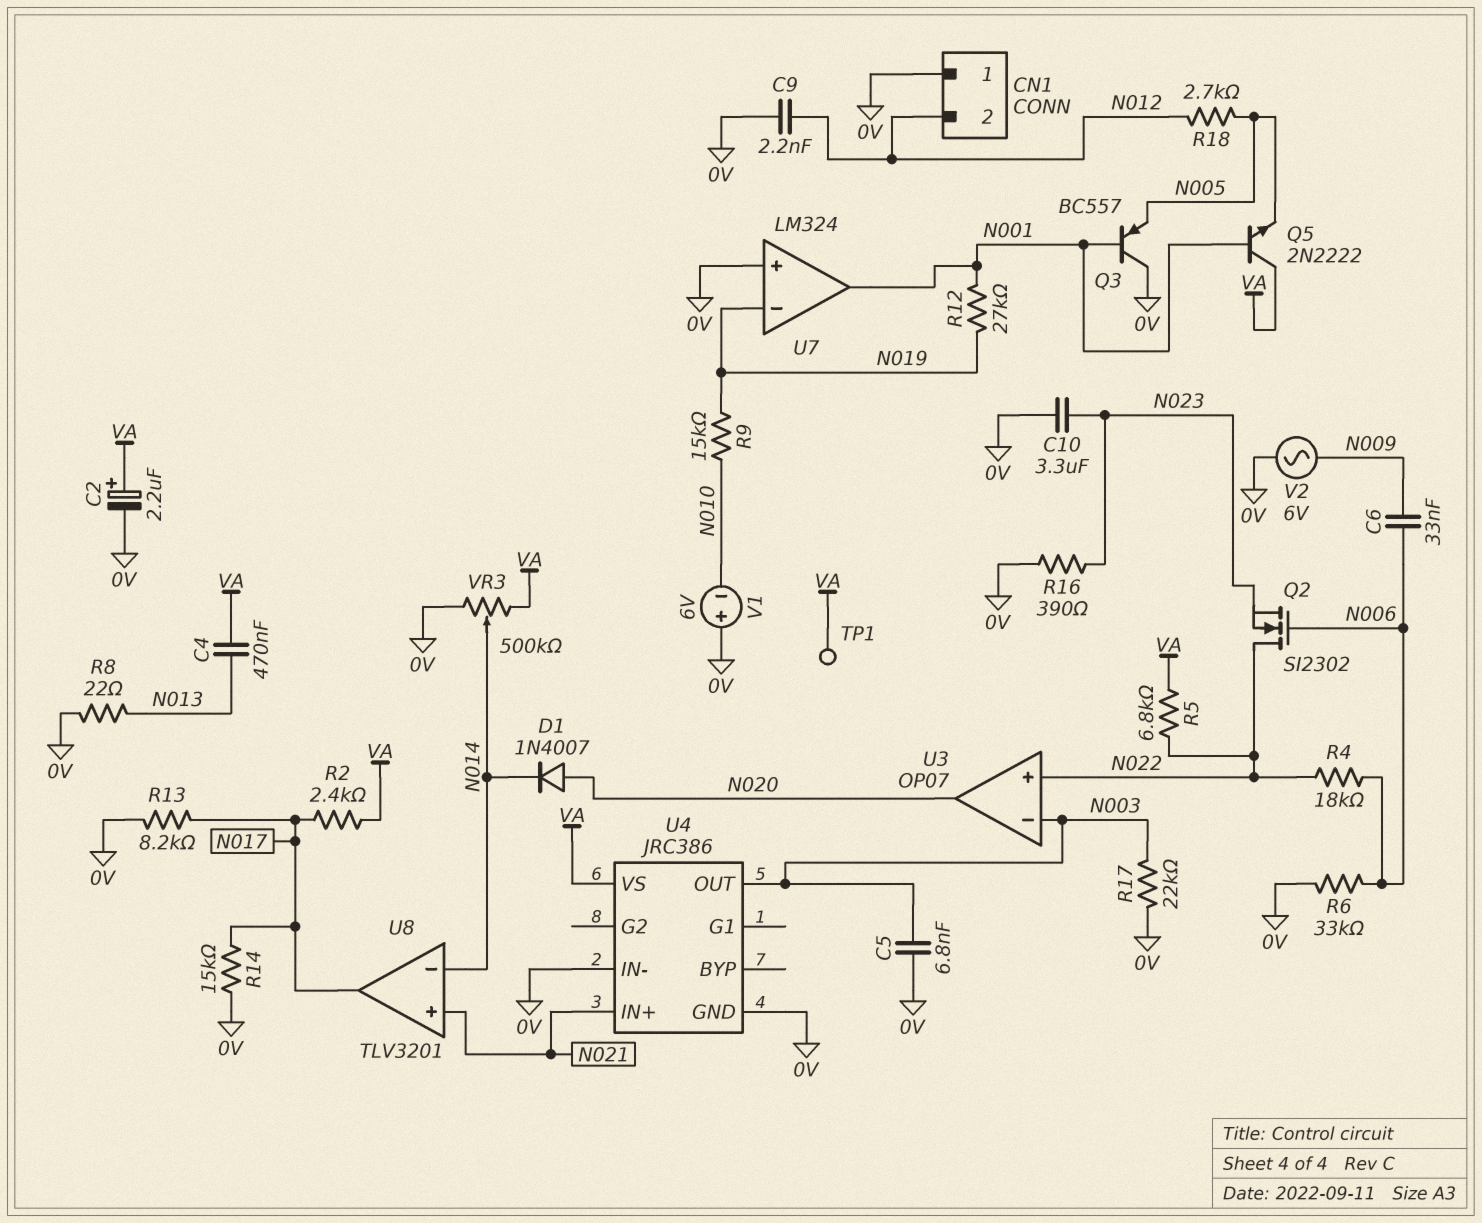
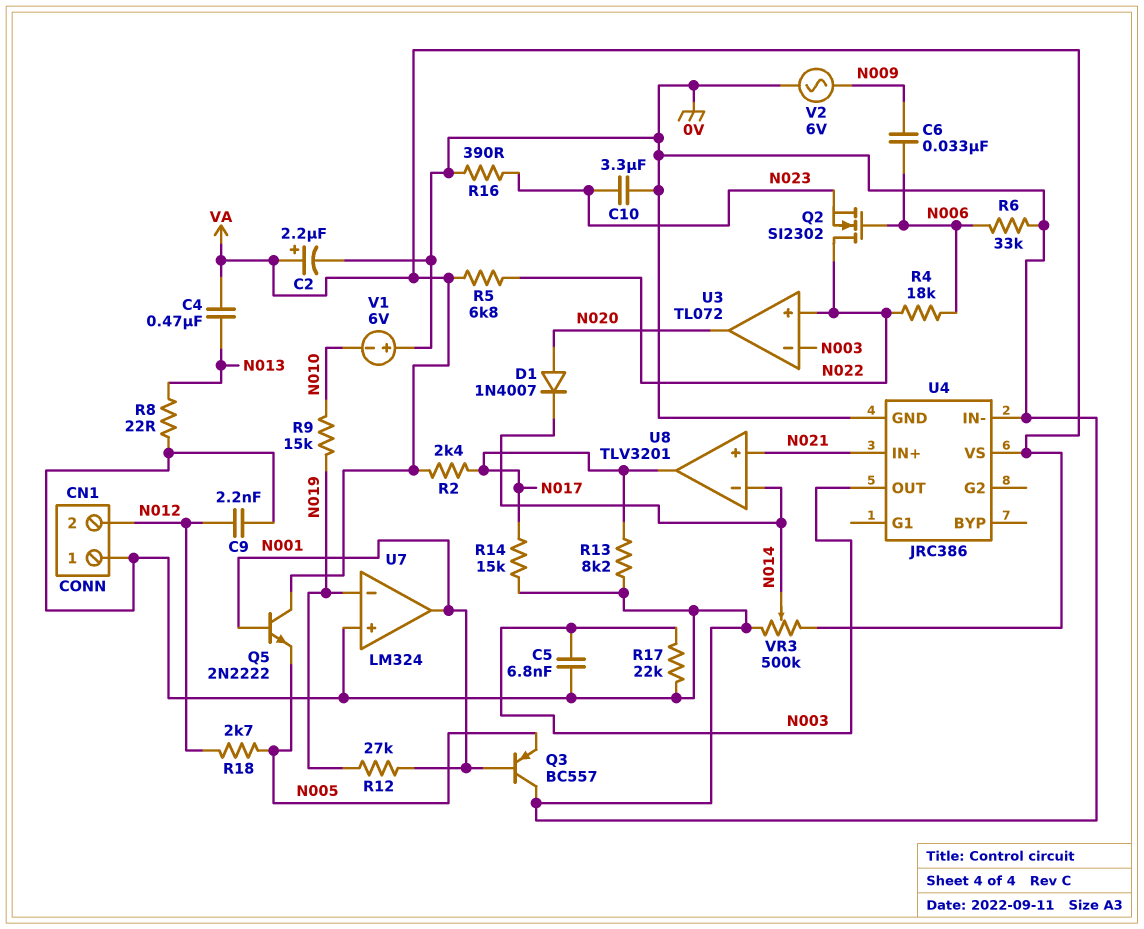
TP1: test point (VA) -> none
U3: OP07 -> TL072

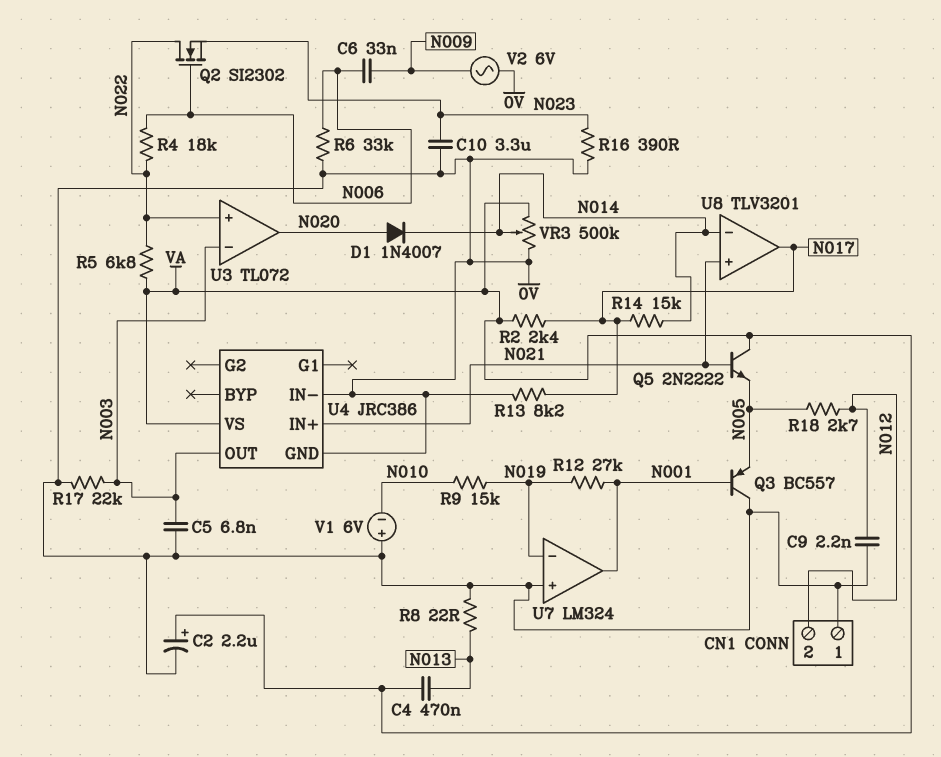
Q5: NPN 2N2222 (B N001, C VA, E N005) -> NPN 2N2222 (B N021, C VA, E N005)
R14: 15k (0V, N017) -> 15k (N014, N017)

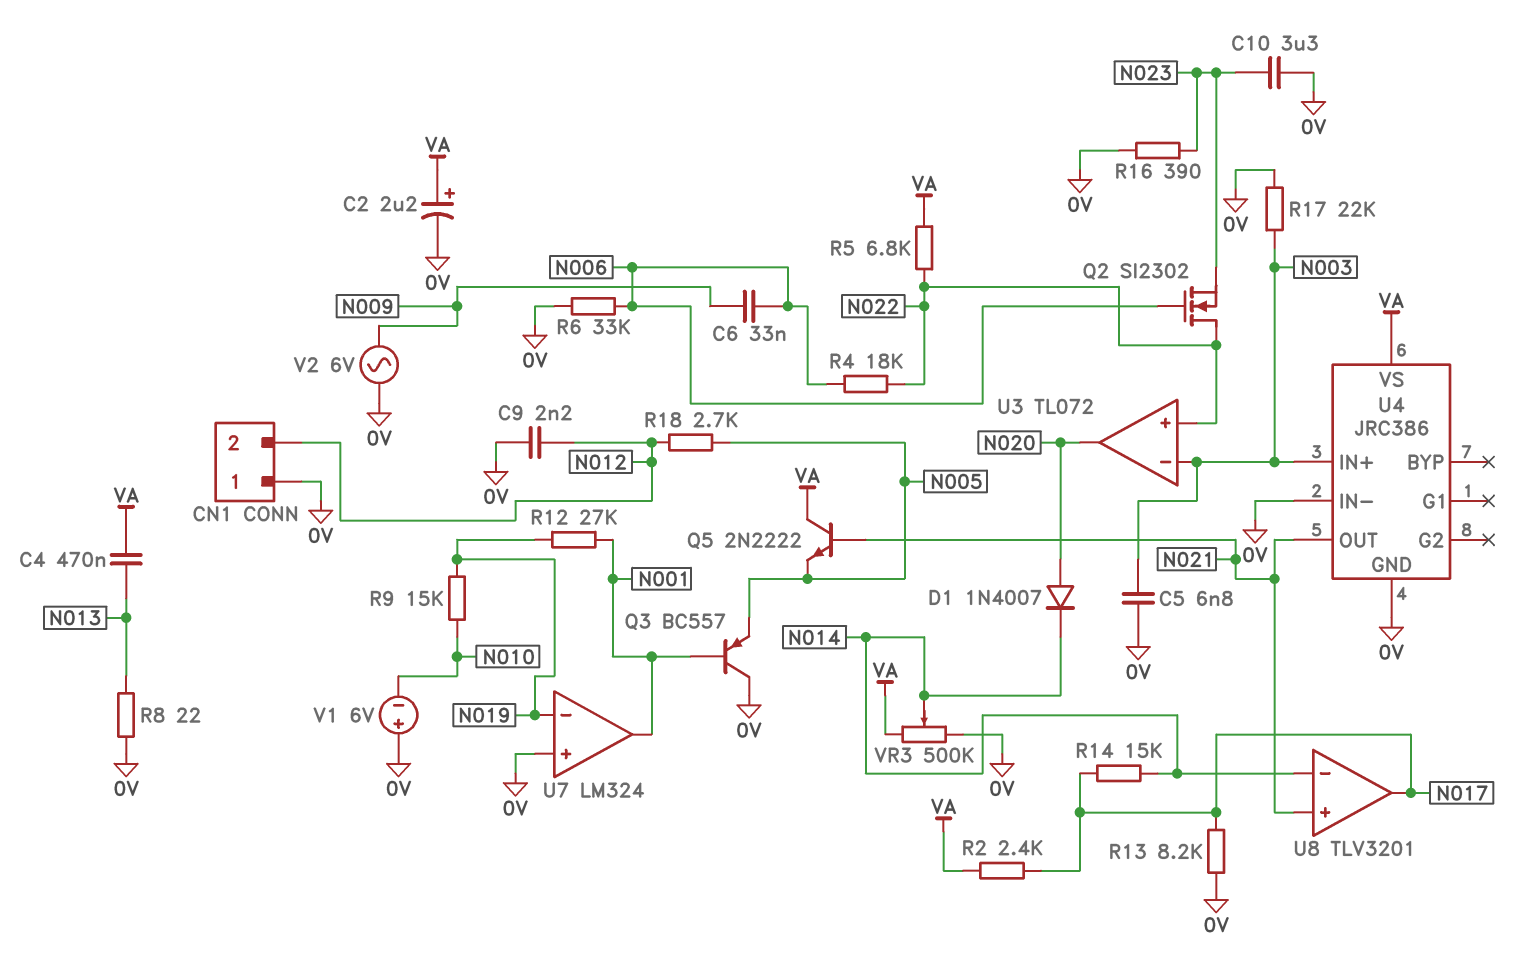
U4 pin IN+: N021 -> N003
U4 pin OUT: N003 -> N021

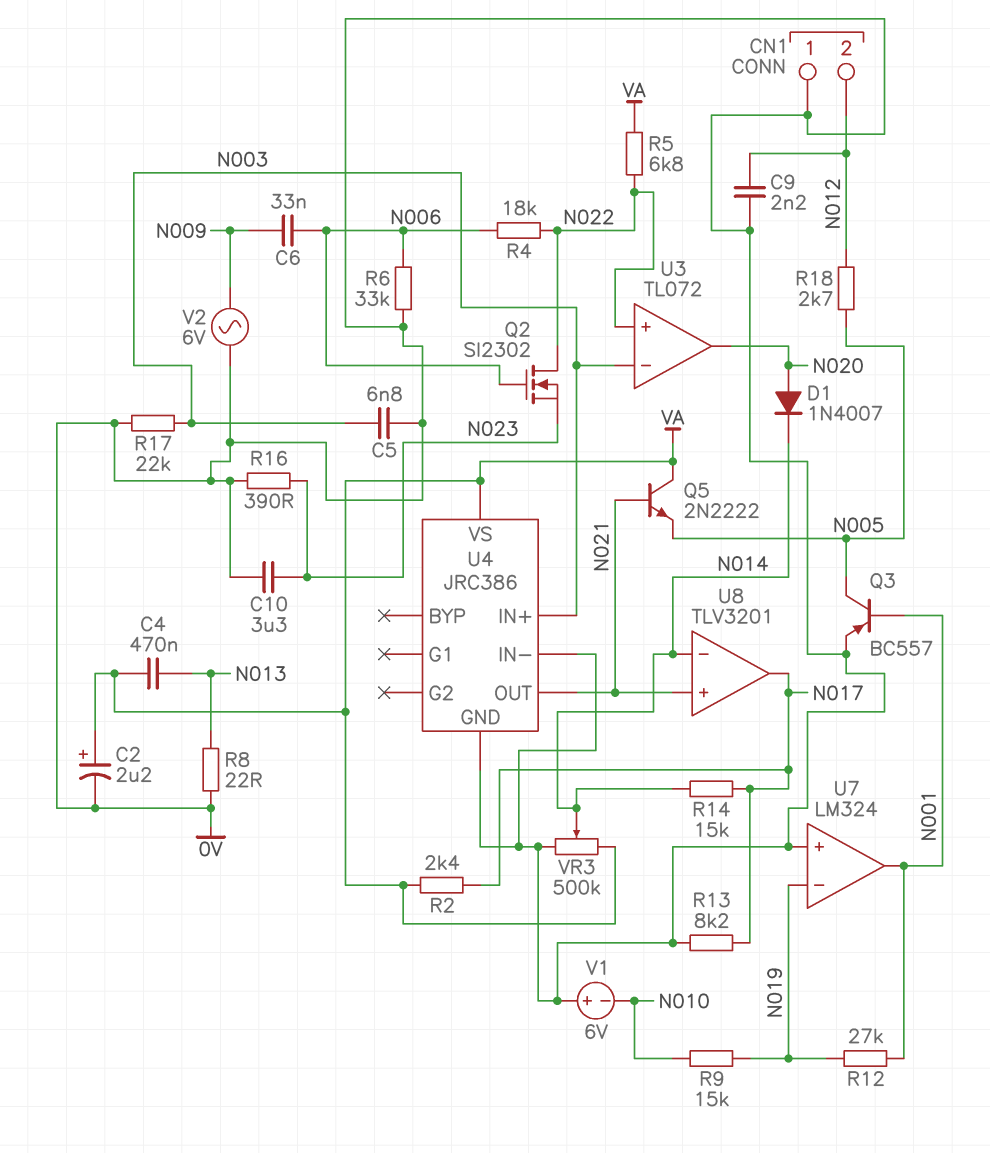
Q3: PNP BC557 (B N001, C 0V, E N005) -> PNP BC557 (B N001, C N005, E 0V)

